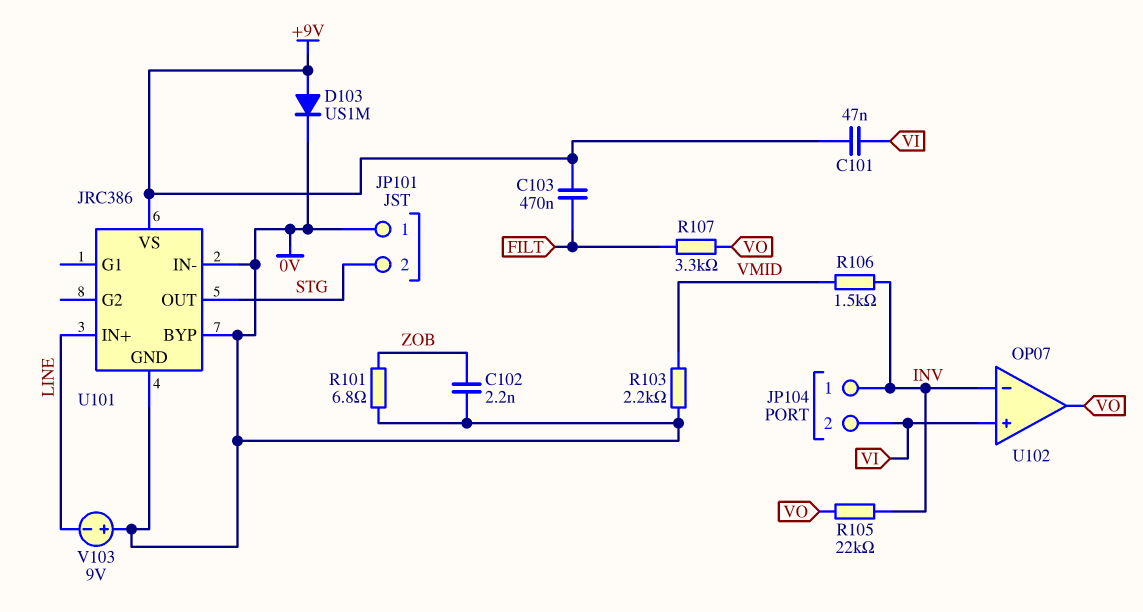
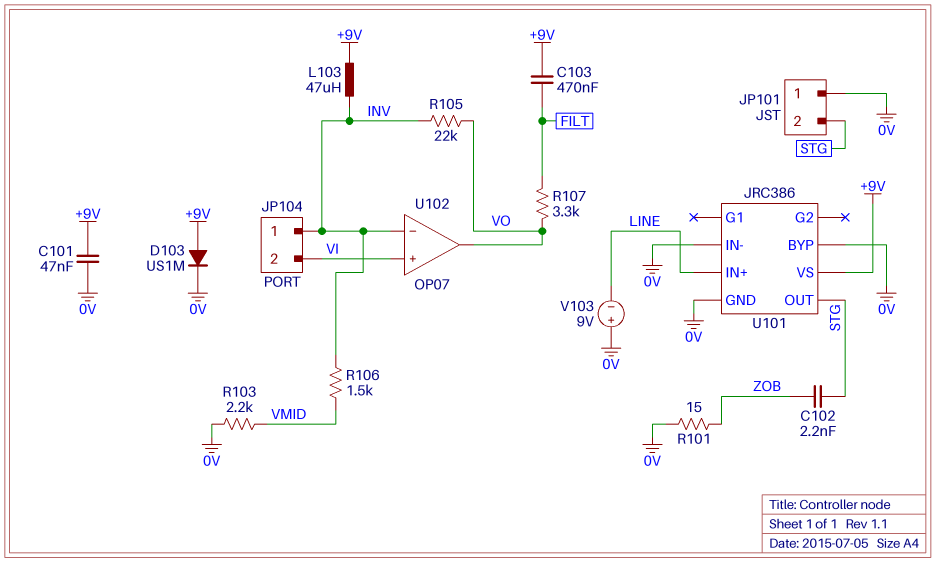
C101: 47nF (+9V, VI) -> 47nF (+9V, 0V)
C102: 2.2nF (0V, ZOB) -> 2.2nF (STG, ZOB)
L103: none -> 47uH (+9V, INV)
R101: 6.8 (0V, ZOB) -> 15 (0V, ZOB)

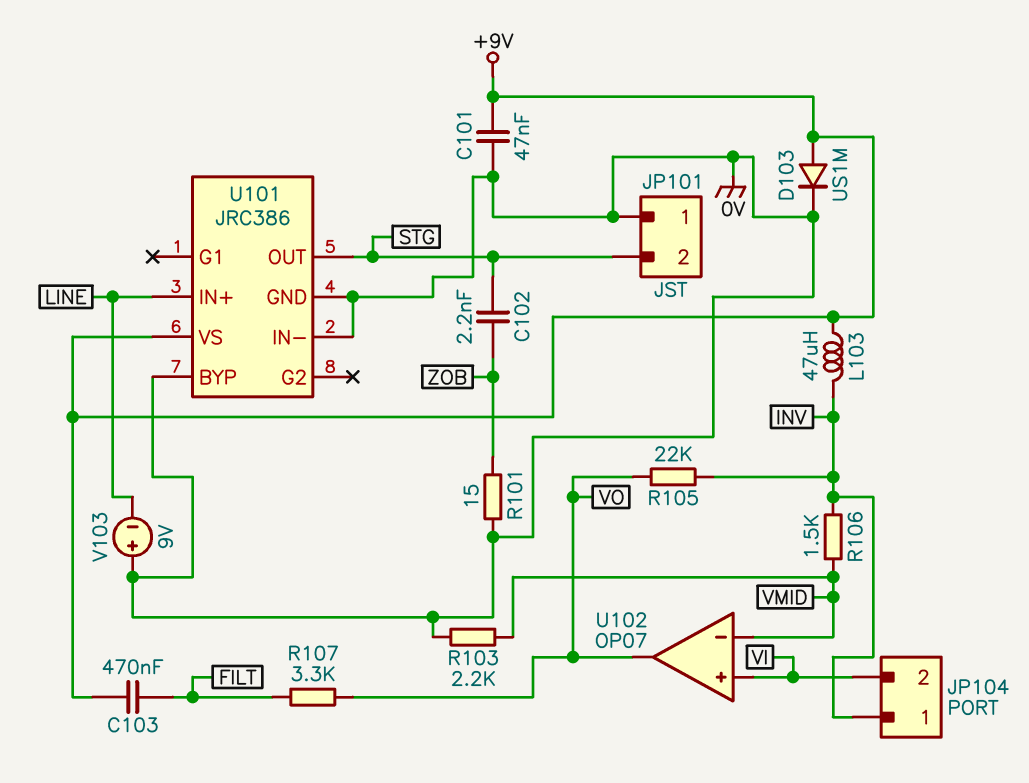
U102 pin in-: INV -> VMID

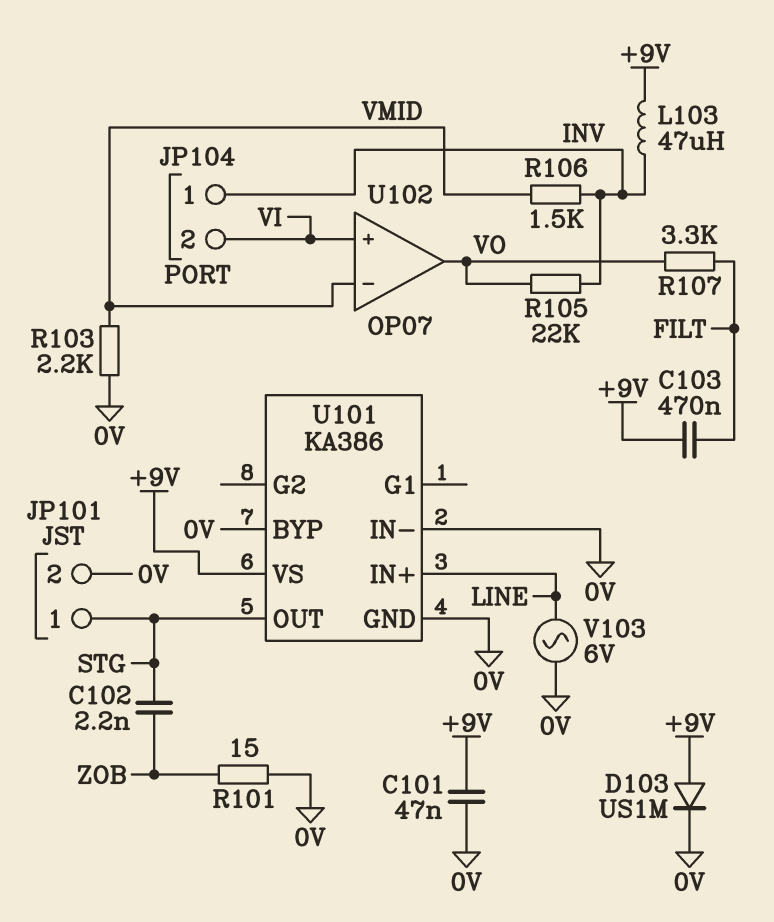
JP101 pin 1: 0V -> STG
JP101 pin 2: STG -> 0V
U101: JRC386 -> KA386
V103: 9V (plus 0V, minus LINE) -> AC 6V (0V, LINE)

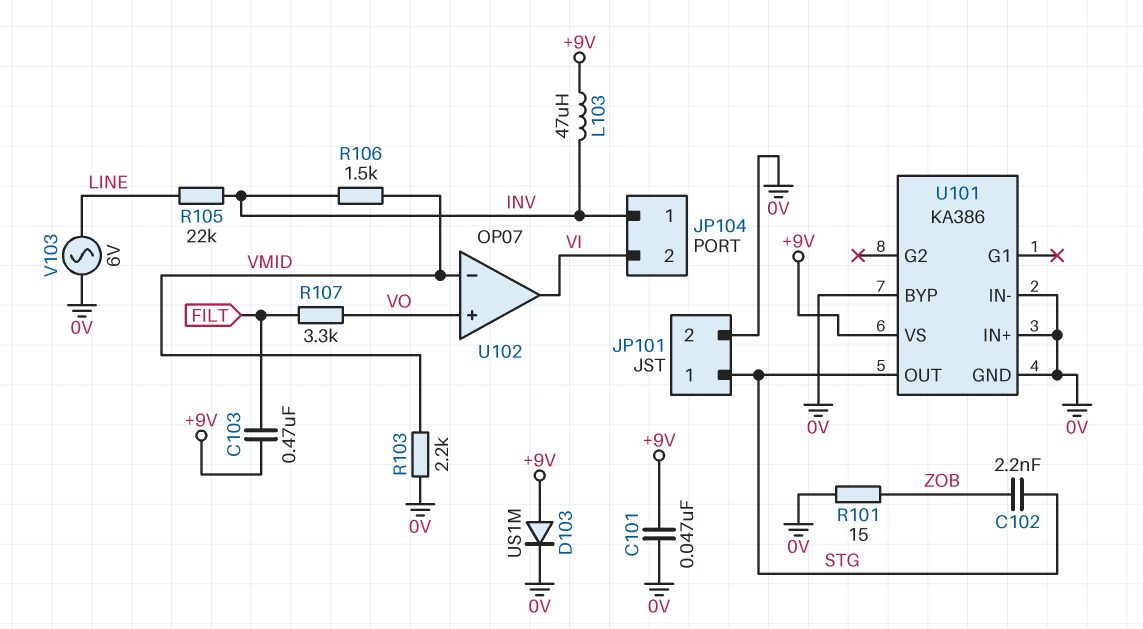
R105: 22k (INV, VO) -> 22k (INV, LINE)
U101 pin IN+: LINE -> 0V
U102 pin in+: VI -> VO
U102 pin out: VO -> VI

